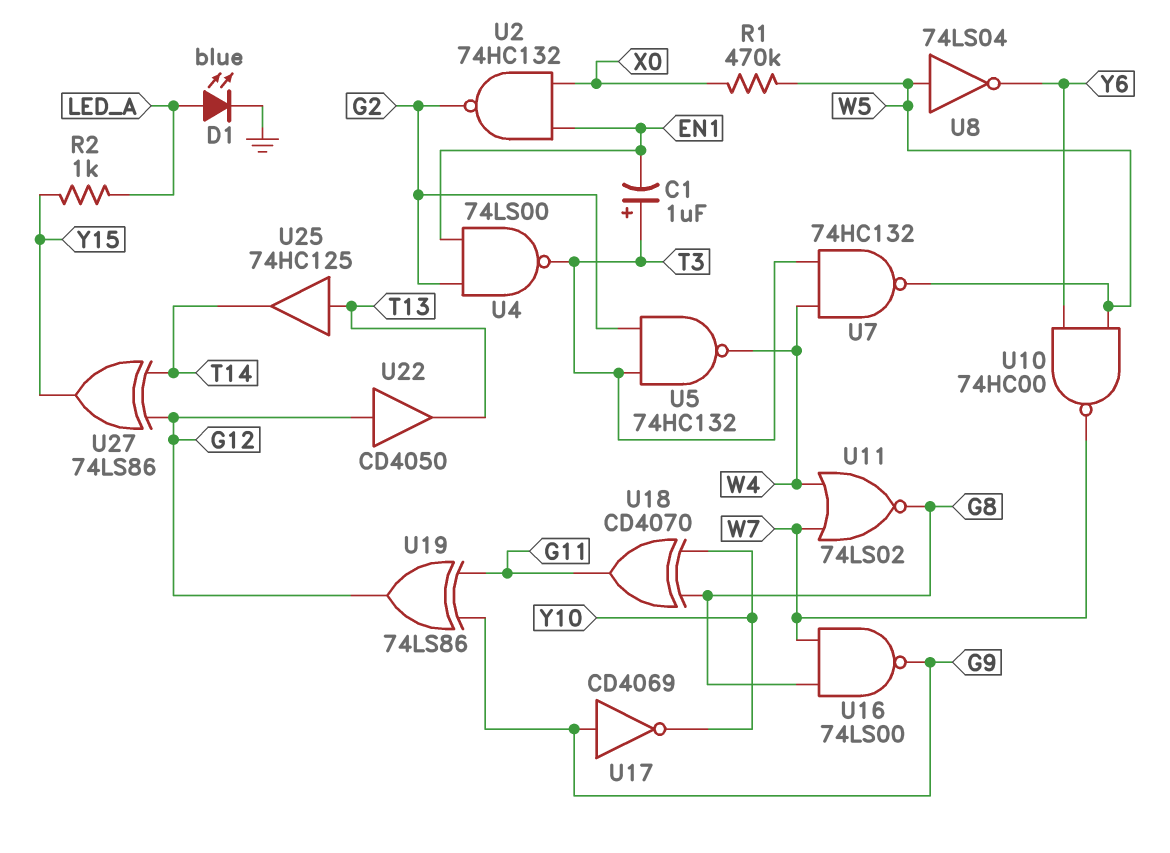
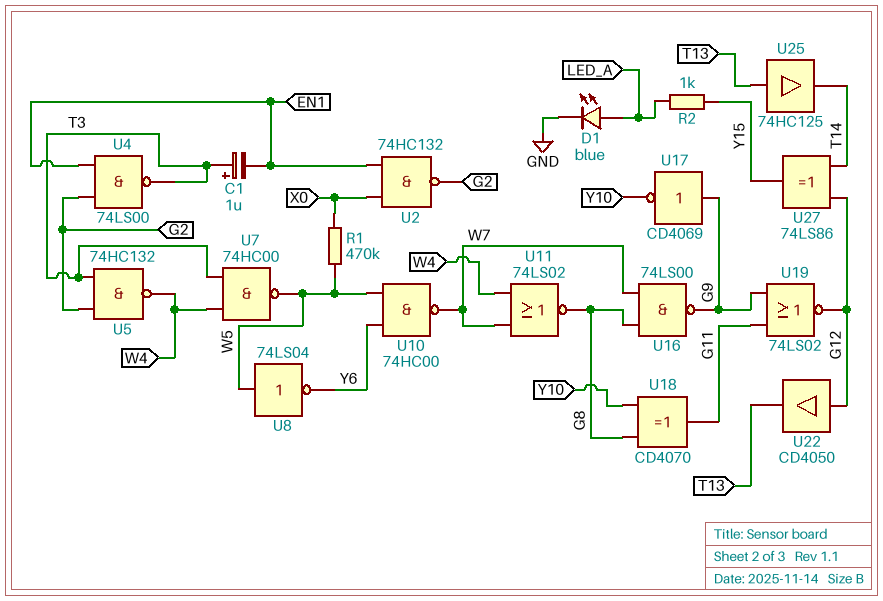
U7: NAND 74HC132 (in T3, in W4, out W5) -> NAND 74HC00 (in T3, in W4, out W5)
U19: XOR 74LS86 (in G9, in G11, out G12) -> NOR 74LS02 (in G9, in G11, out G12)

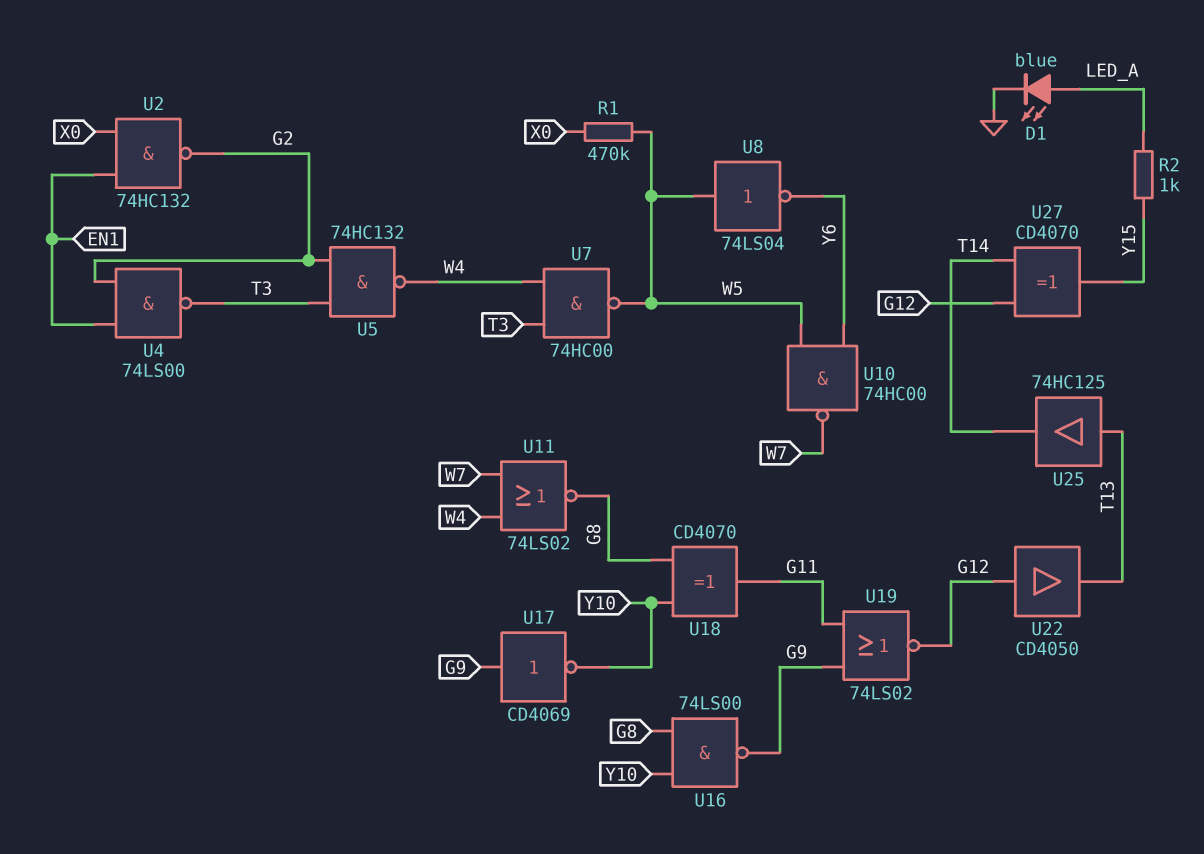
C1: 1uF (plus T3, minus EN1) -> none
U16: NAND 74LS00 (in G8, in W7, out G9) -> NAND 74LS00 (in G8, in Y10, out G9)
U27: XOR 74LS86 (in G12, in T14, out Y15) -> XOR CD4070 (in G12, in T14, out Y15)

